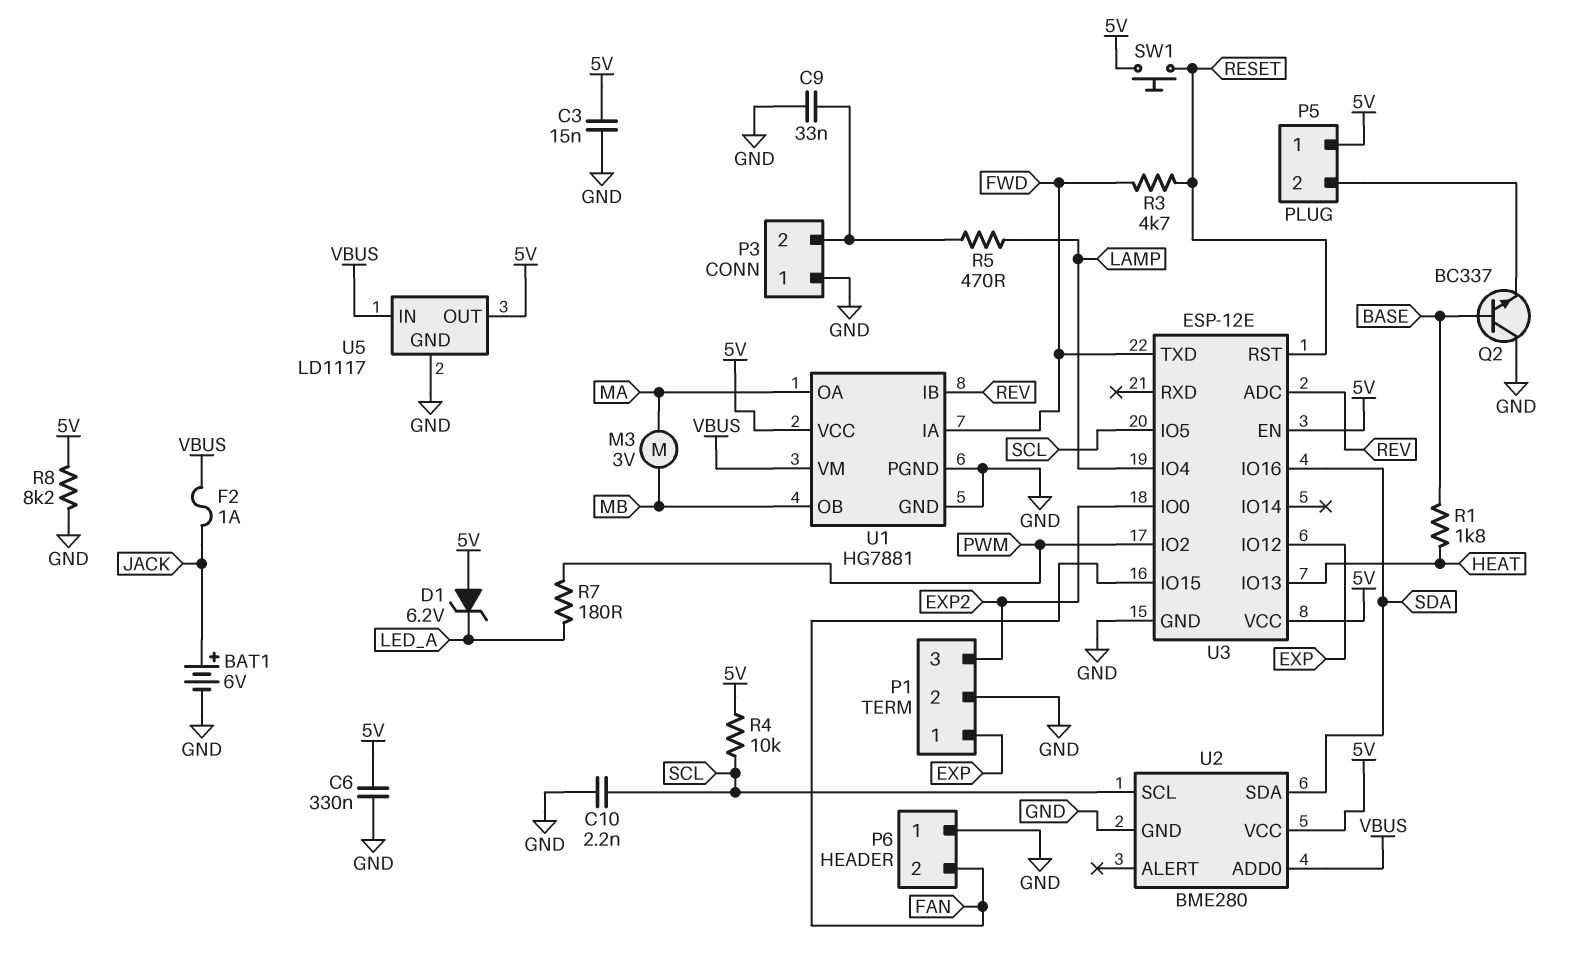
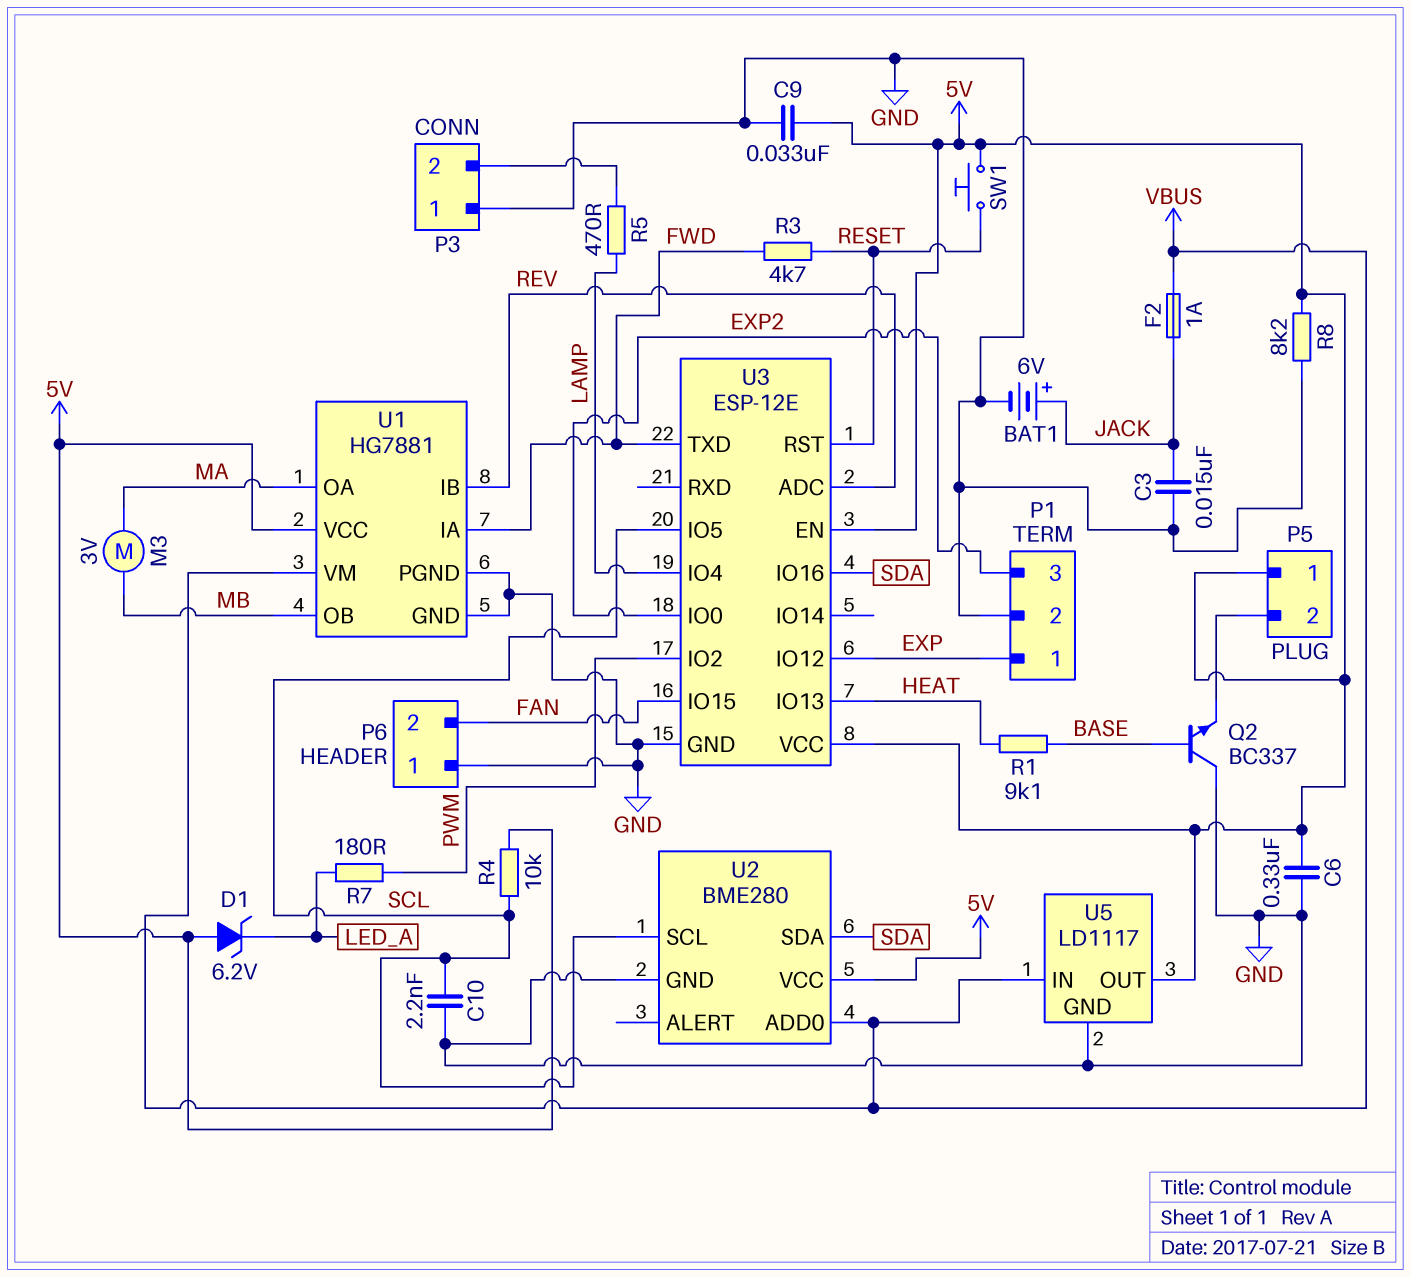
C3: 15nF (5V, GND) -> 15nF (GND, JACK)
C9: 33nF (GND, P3/2) -> 33nF (5V, GND)
R1: 1.8k (BASE, HEAT) -> 9.1k (BASE, HEAT)

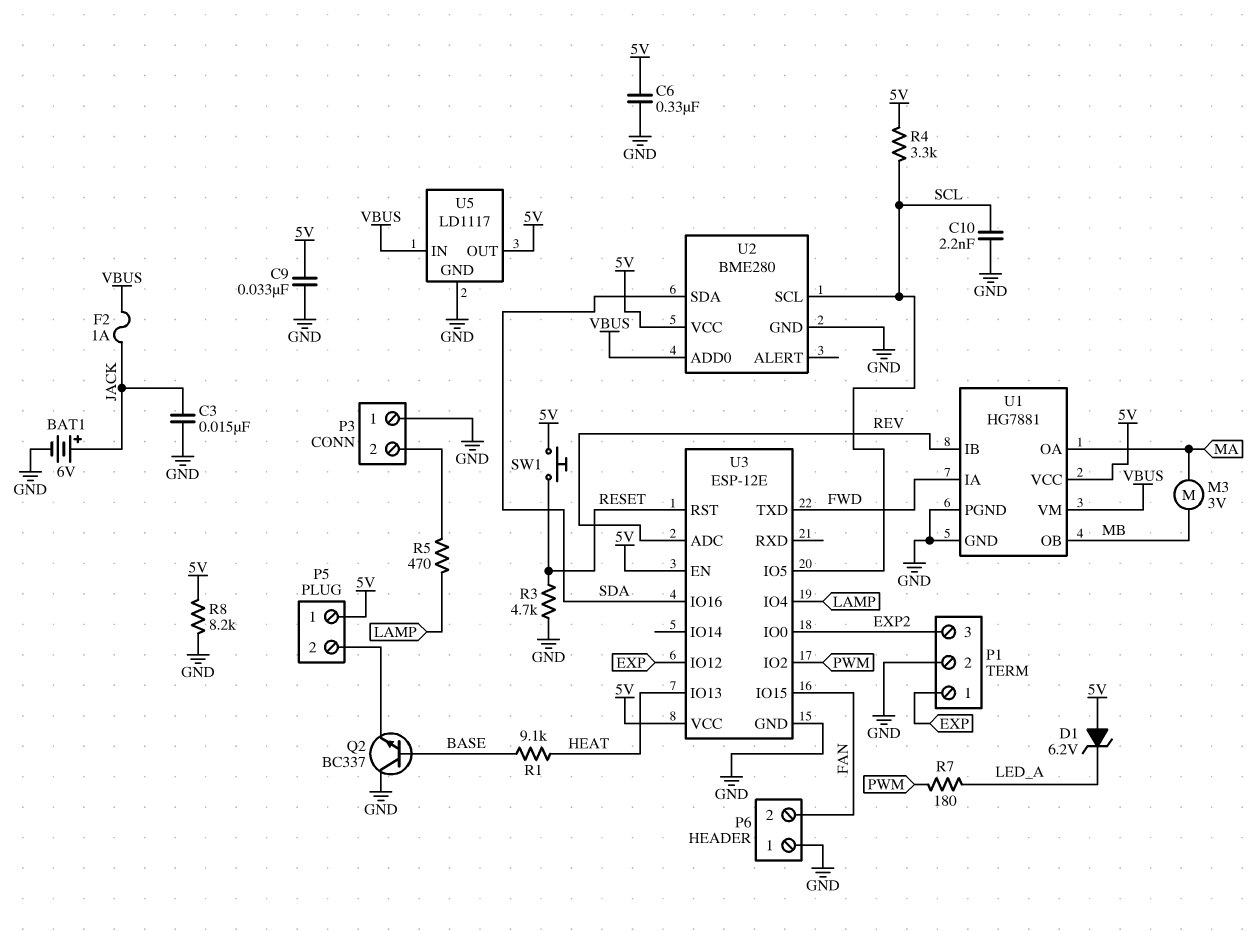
R3: 4.7k (FWD, RESET) -> 4.7k (GND, RESET)
R4: 10k (5V, SCL) -> 3.3k (5V, SCL)

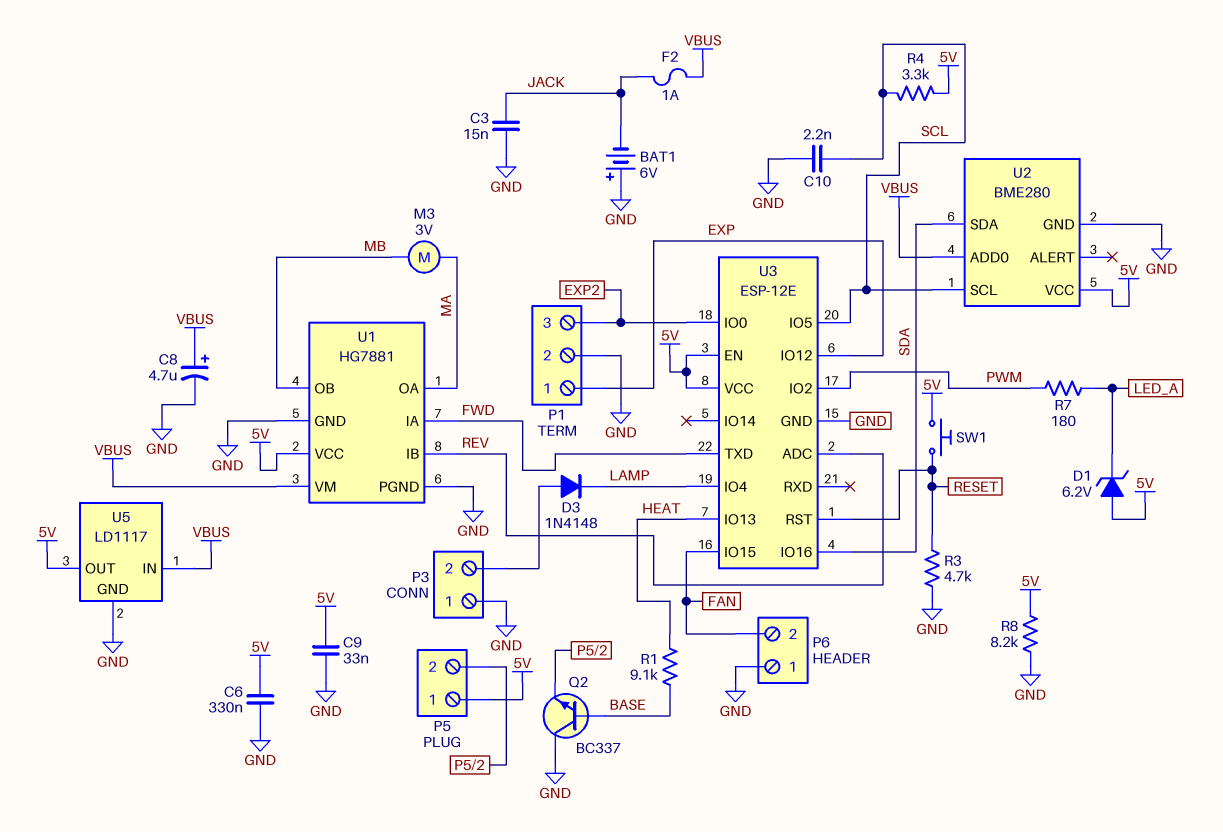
BAT1: 6V (plus JACK, minus GND) -> 6V (plus GND, minus JACK)
C8: none -> 4.7uF (plus VBUS, minus GND)
D3: none -> diode 1N4148 (A P3/2, K LAMP)
R5: 470 (LAMP, P3/2) -> none

